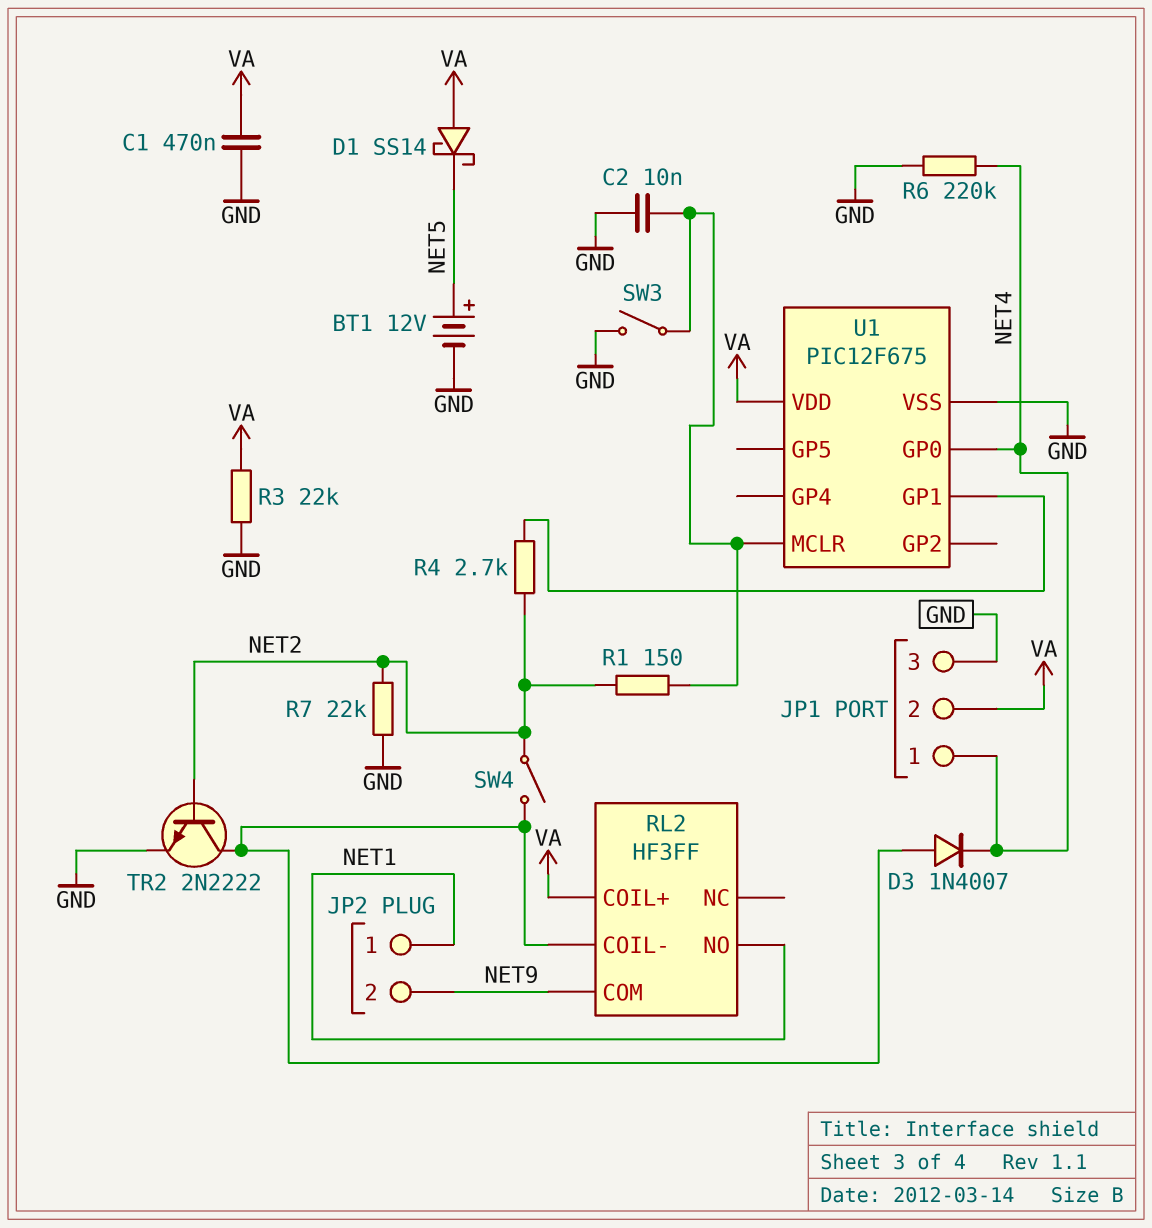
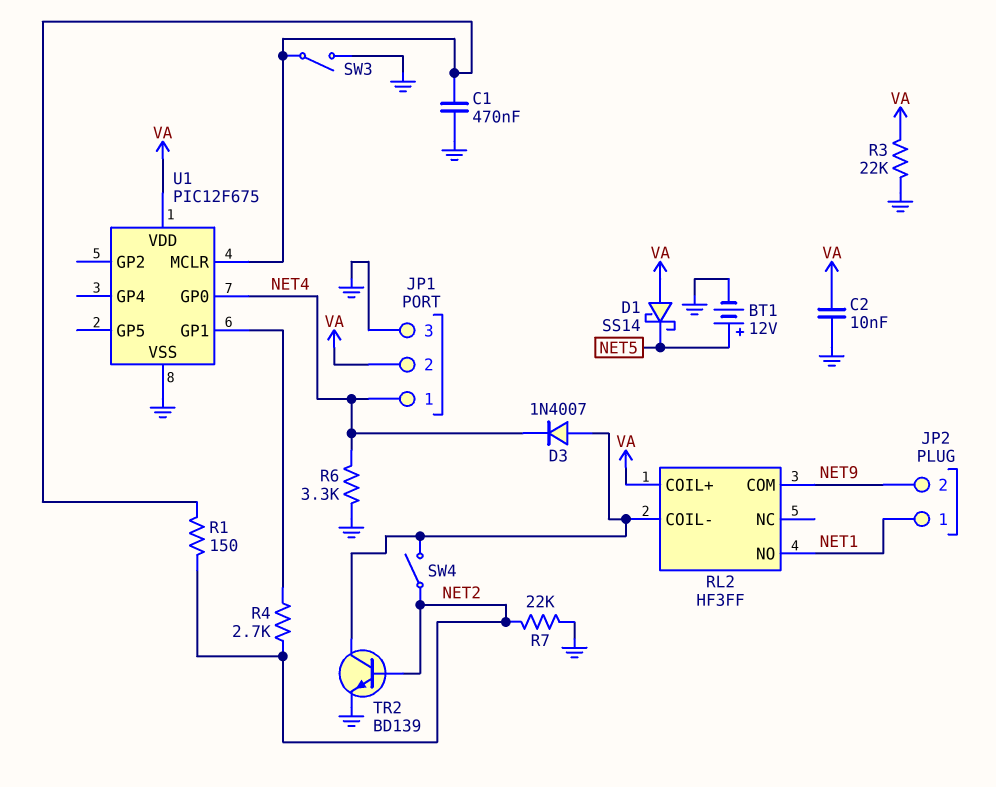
C1: 470nF (GND, VA) -> 470nF (GND, U1/MCLR)
C2: 10nF (GND, U1/MCLR) -> 10nF (GND, VA)
R6: 220k (GND, NET4) -> 3.3k (GND, NET4)
TR2: NPN 2N2222 (B NET2, C RL2/COIL-, E GND) -> NPN BD139 (B NET2, C RL2/COIL-, E GND)

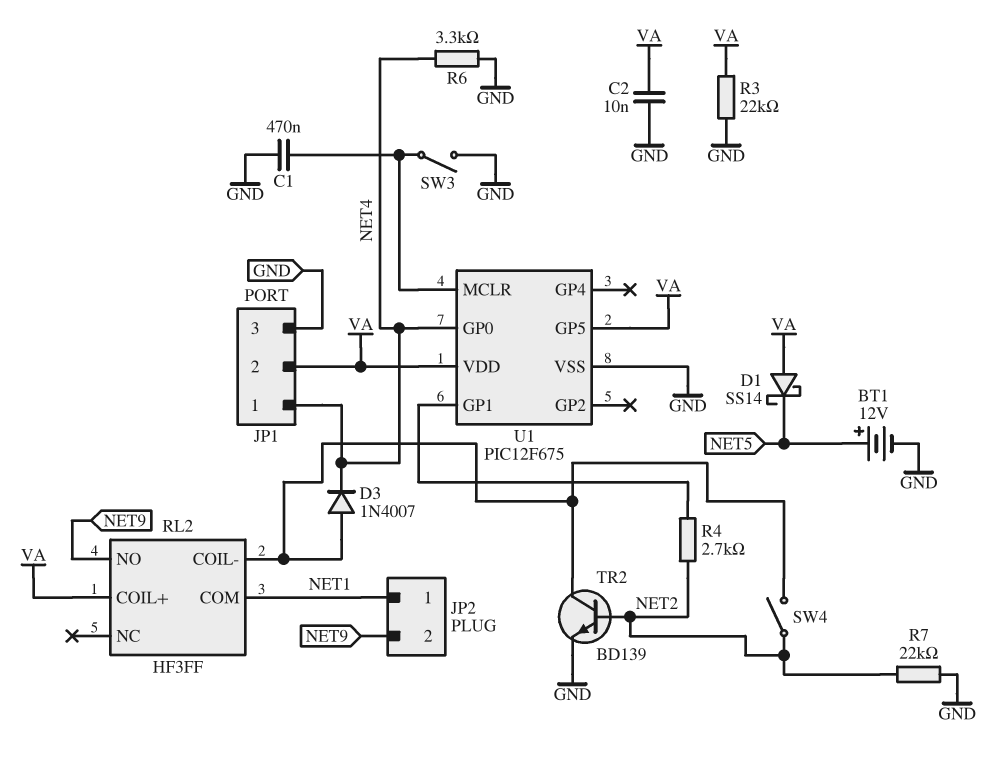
R1: 150 (NET2, U1/MCLR) -> none
RL2 pin COM: NET9 -> NET1
RL2 pin NO: NET1 -> NET9
U1 pin GP5: none -> VA

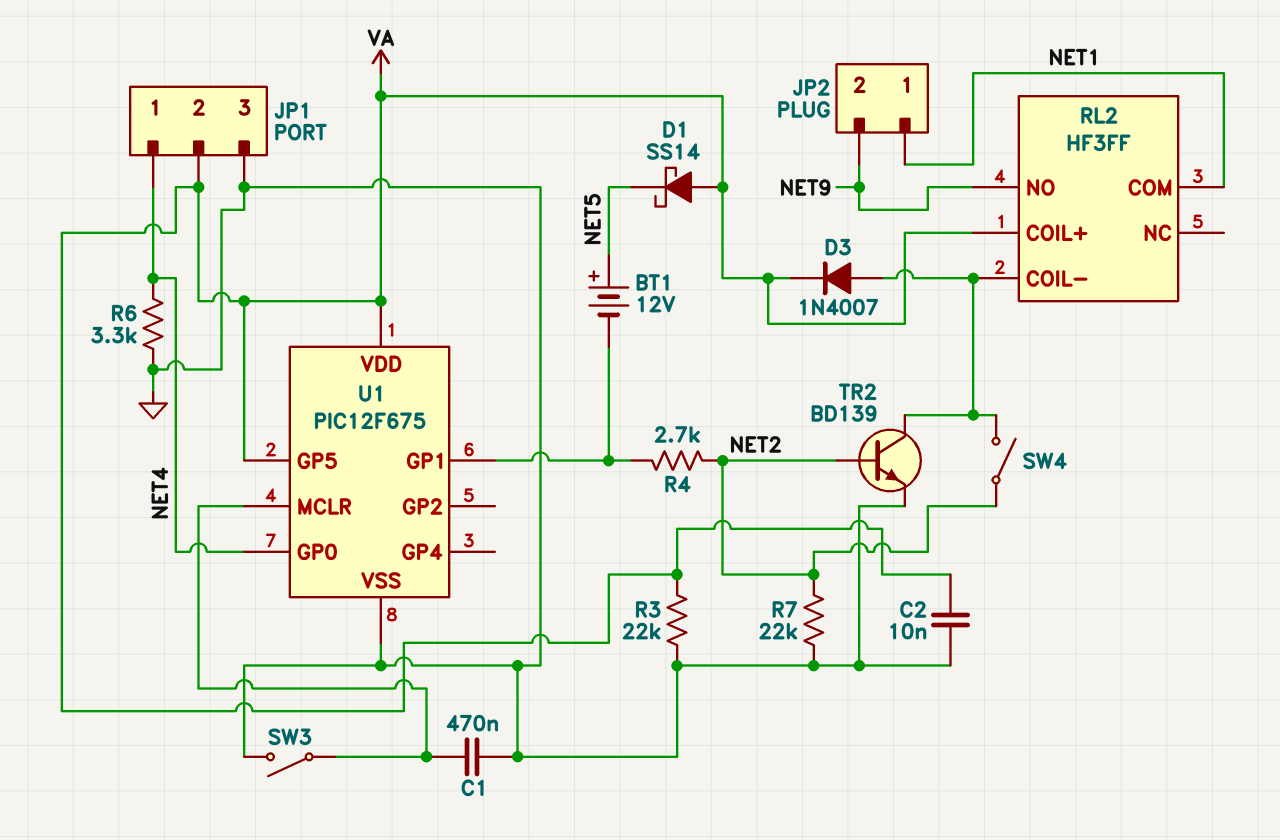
BT1: 12V (plus NET5, minus GND) -> 12V (plus NET5, minus U1/GP1)
D3: diode 1N4007 (A RL2/COIL-, K NET4) -> diode 1N4007 (A RL2/COIL-, K VA)

